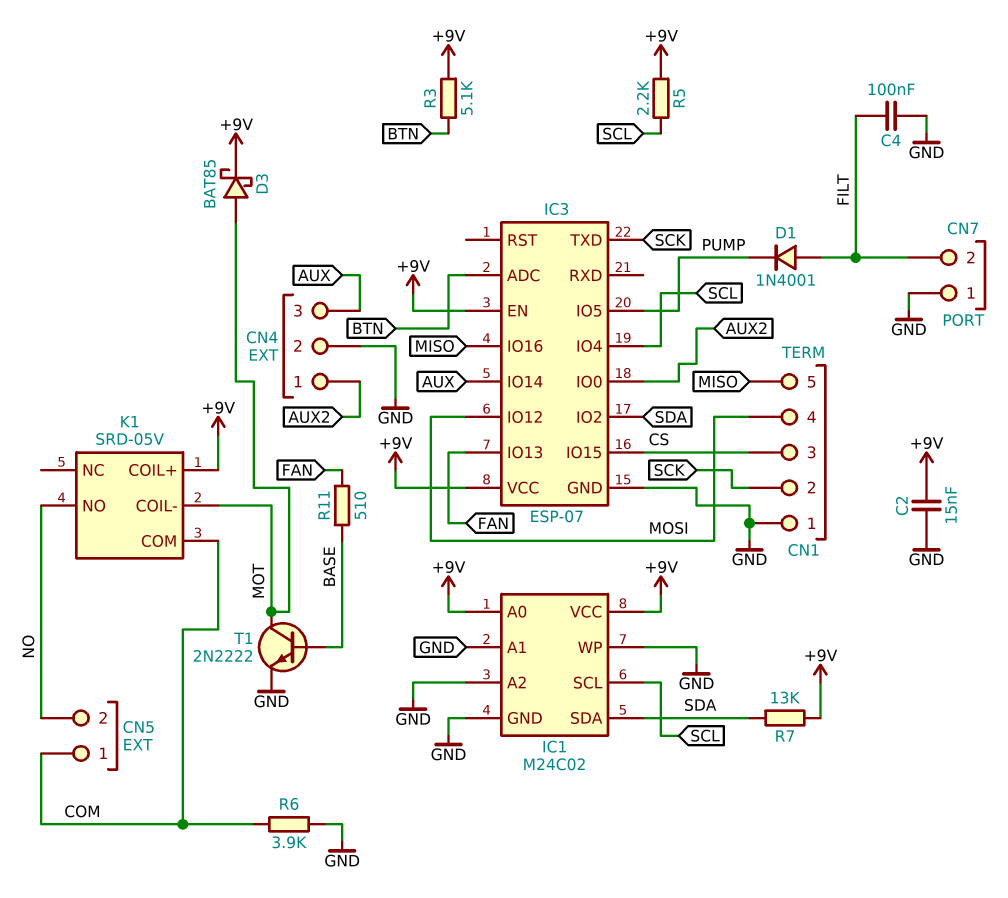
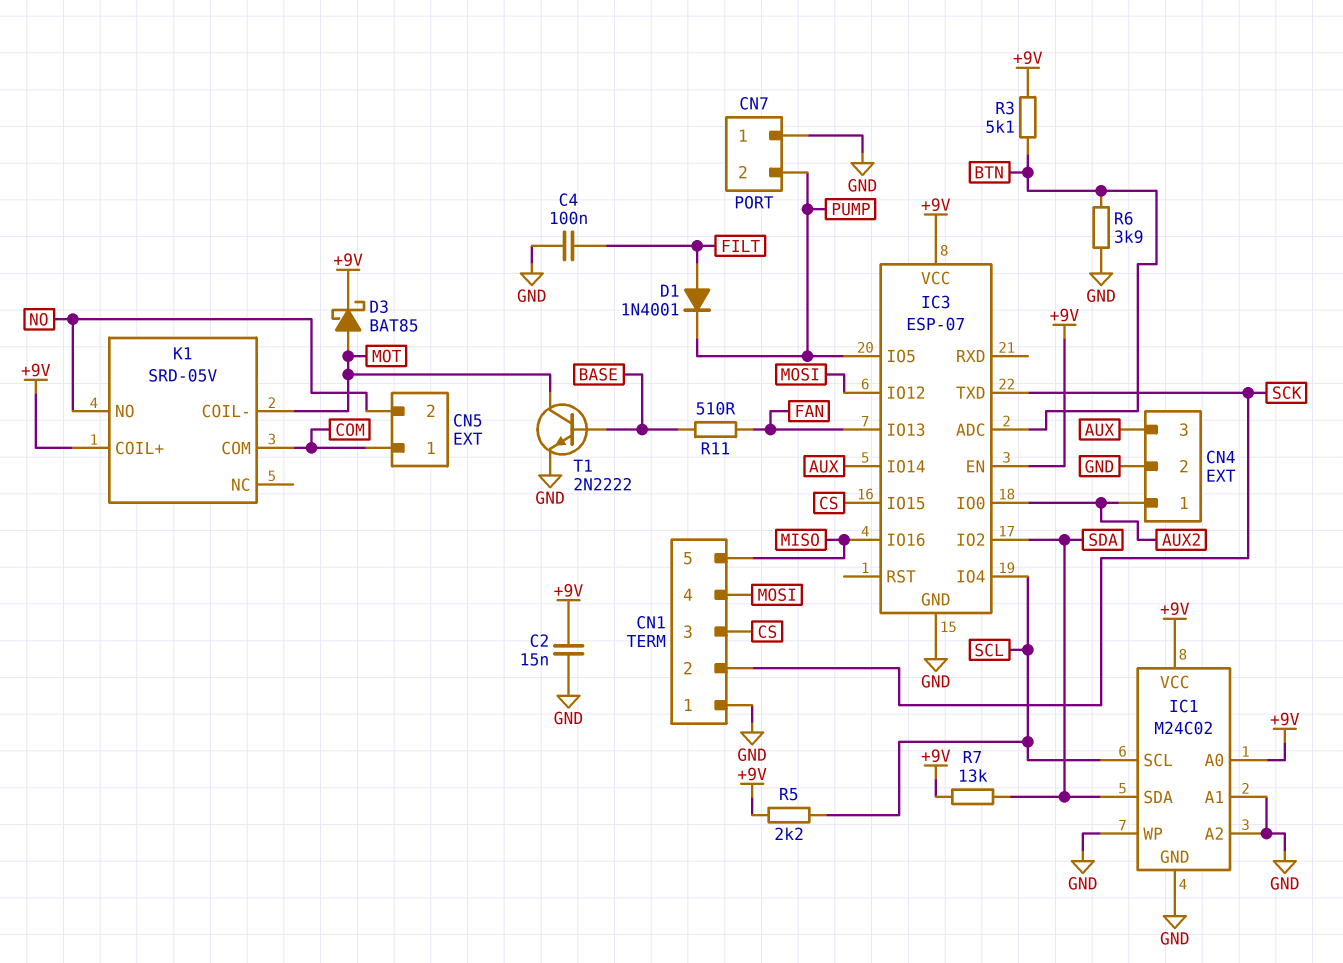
CN7 pin 2: FILT -> PUMP
R6: 3.9k (COM, GND) -> 3.9k (BTN, GND)

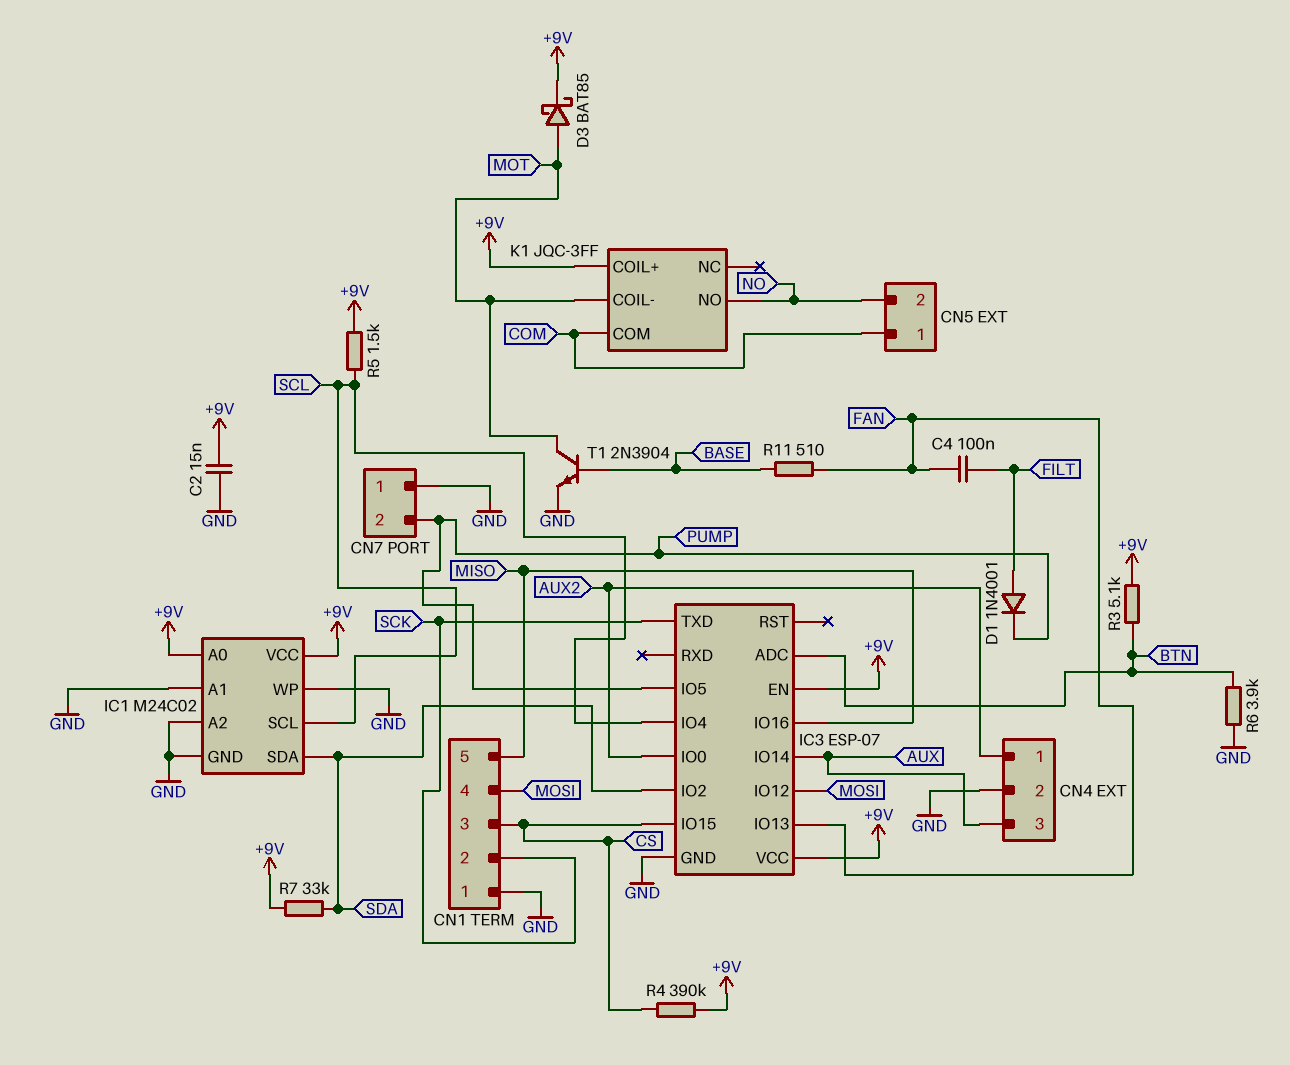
C4: 100nF (FILT, GND) -> 100nF (FAN, FILT)
K1: SRD-05V -> JQC-3FF
R4: none -> 390k (+9V, CS)
R5: 2.2k (+9V, SCL) -> 1.5k (+9V, SCL)
R7: 13k (+9V, SDA) -> 33k (+9V, SDA)
T1: NPN 2N2222 (B BASE, C MOT, E GND) -> NPN 2N3904 (B BASE, C MOT, E GND)

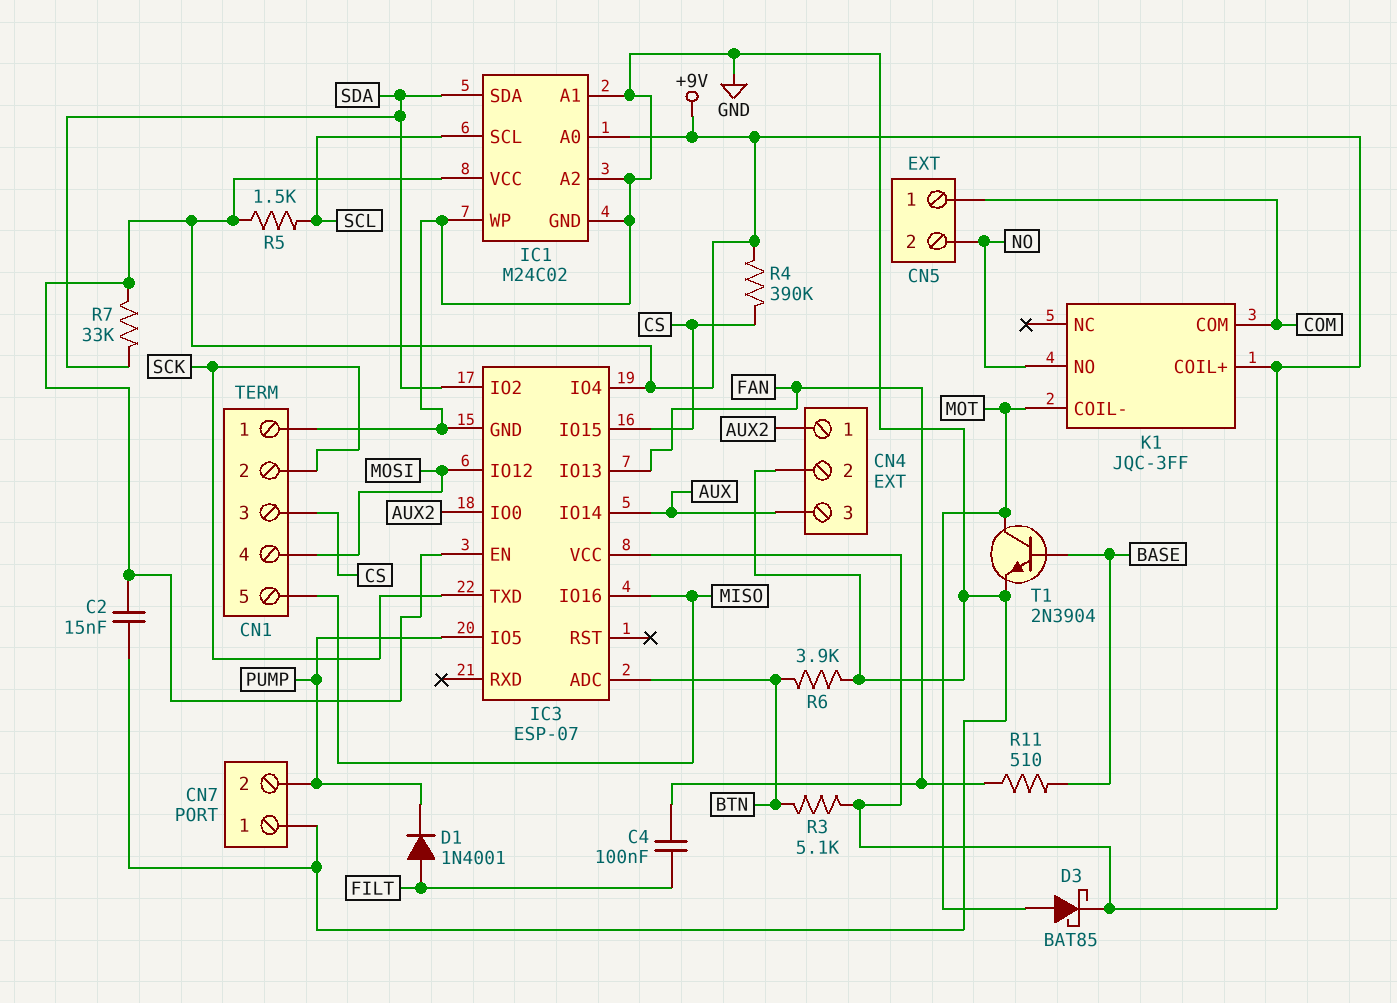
IC3 pin IO4: SCL -> +9V

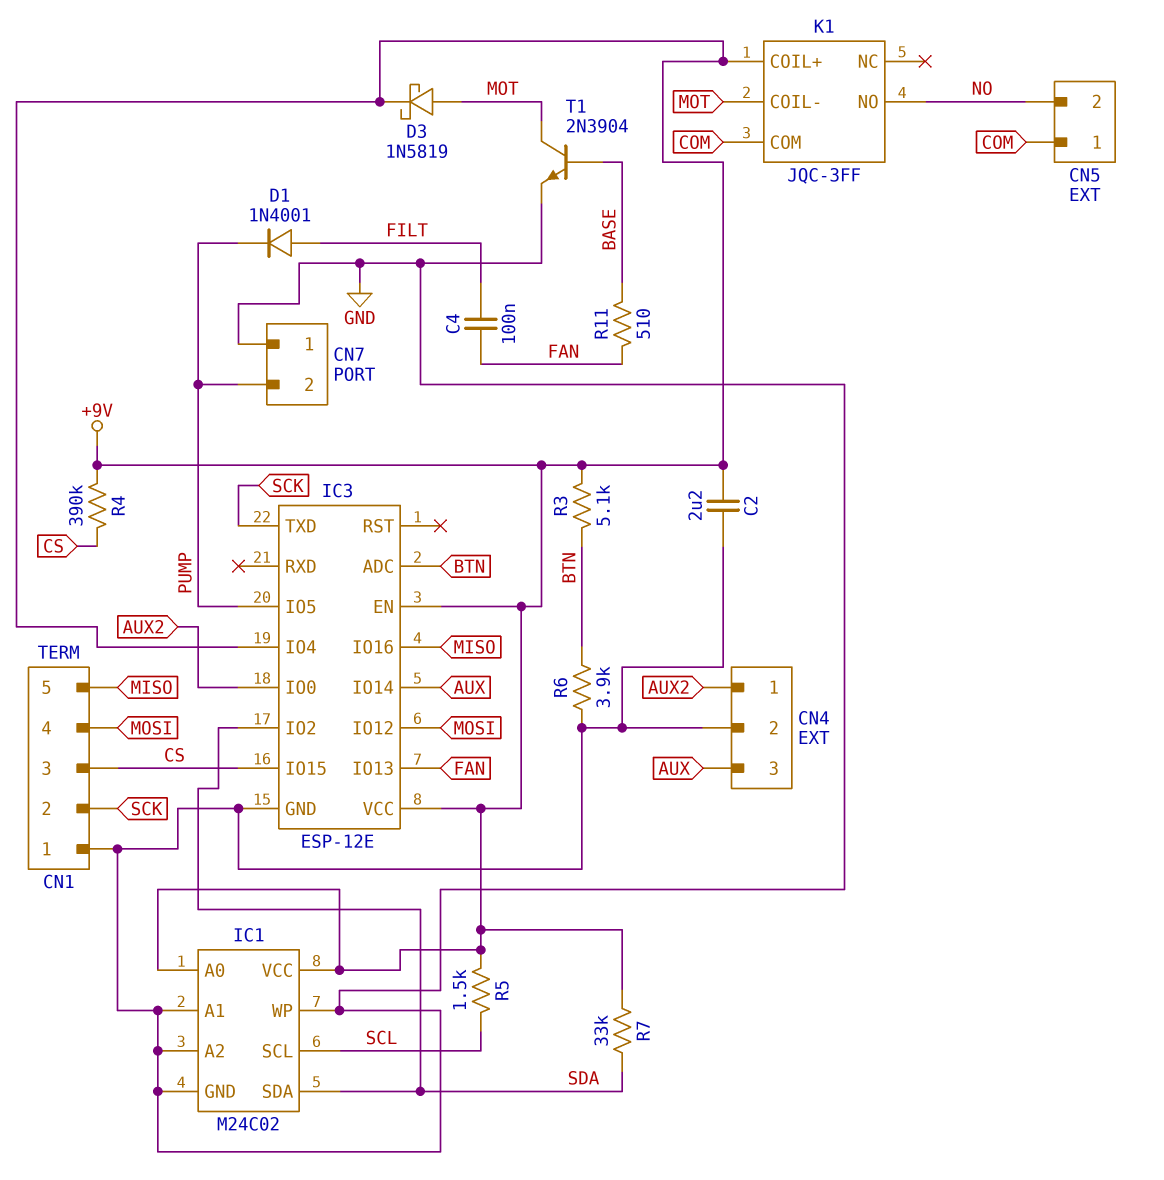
C2: 15nF (+9V, GND) -> 2.2uF (+9V, GND)
D3: schottky BAT85 (A MOT, K +9V) -> schottky 1N5819 (A MOT, K +9V)
IC3: ESP-07 -> ESP-12E

